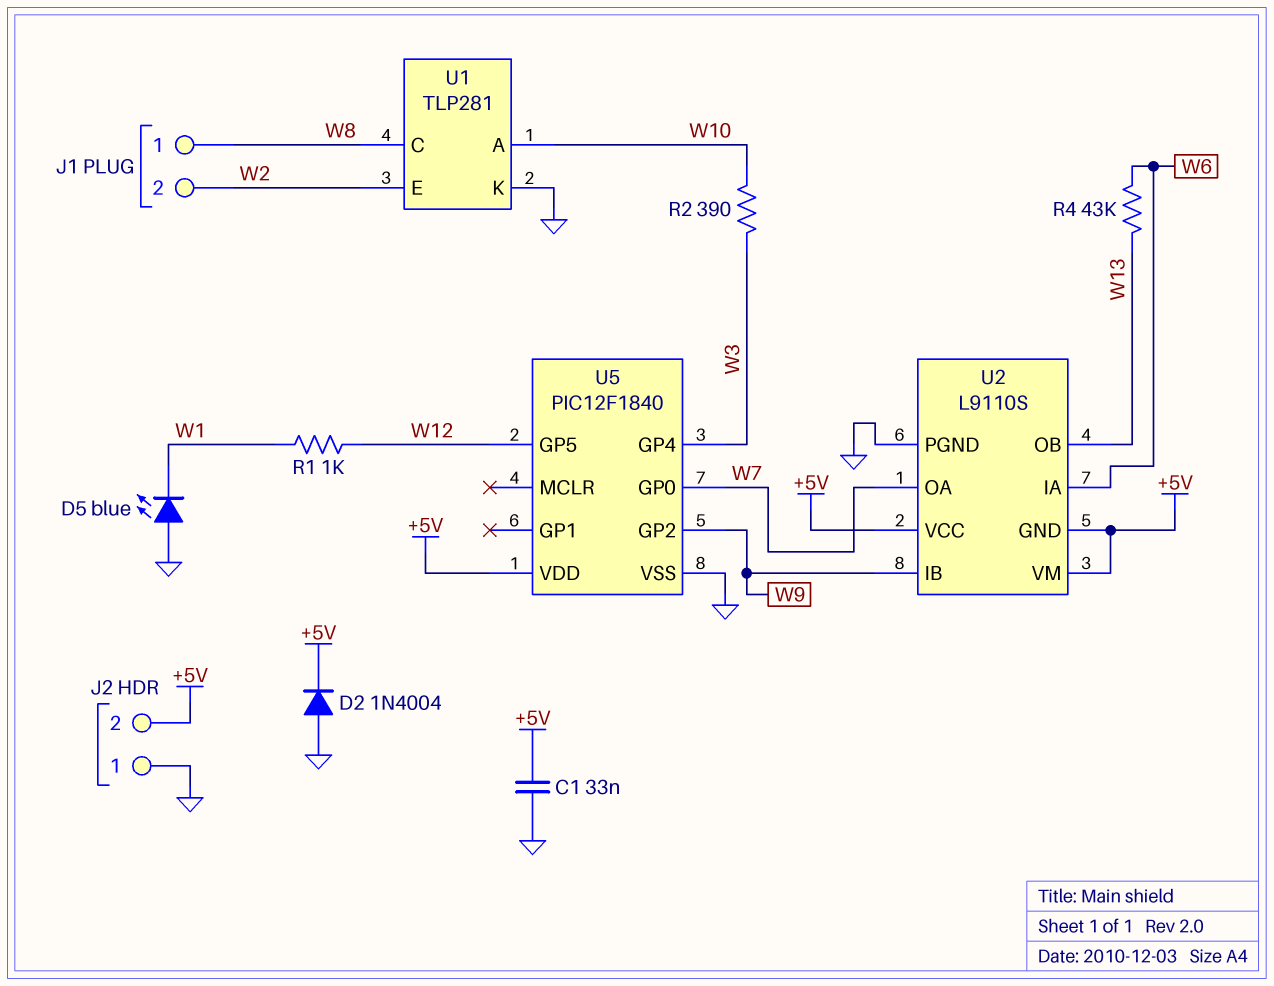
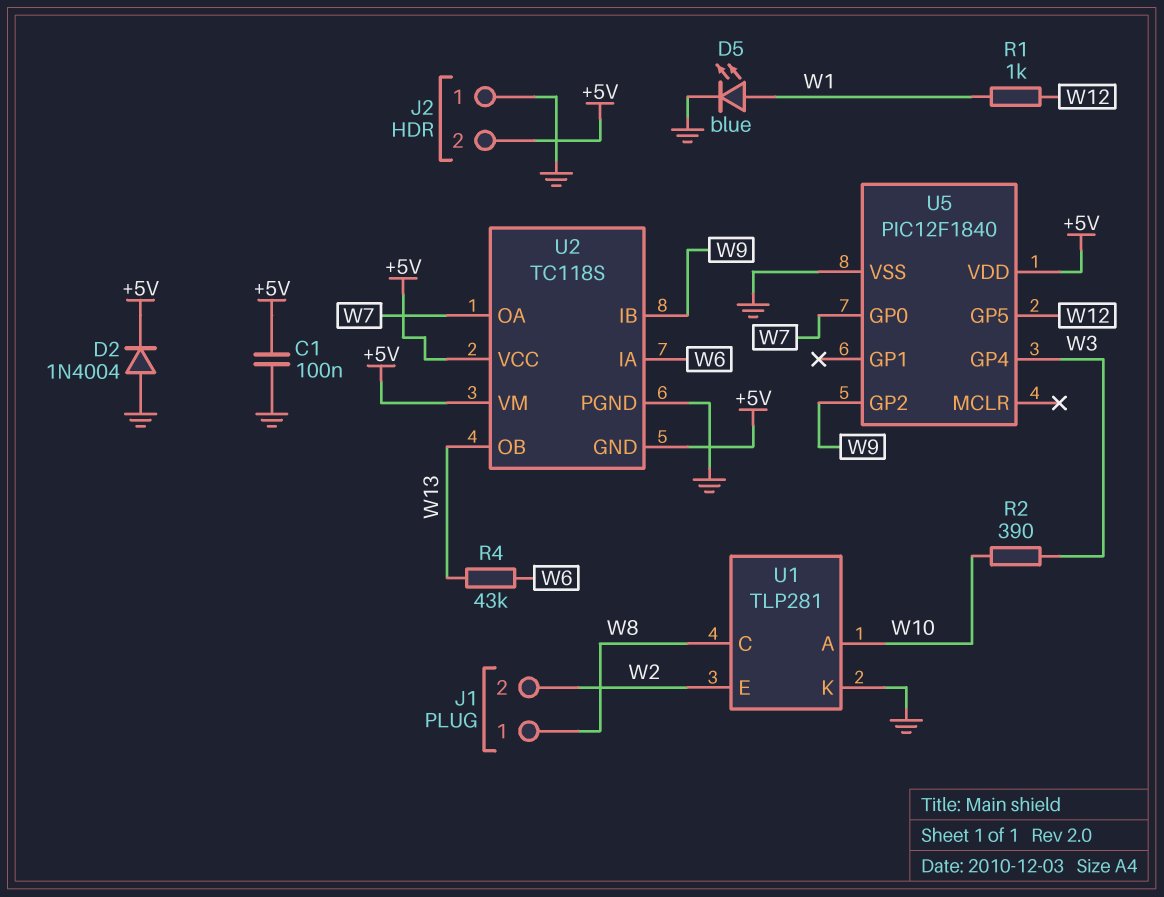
C1: 33nF (+5V, GND) -> 100nF (+5V, GND)
D5: LED blue (A GND, K W1) -> LED blue (A W1, K GND)
U2: L9110S -> TC118S

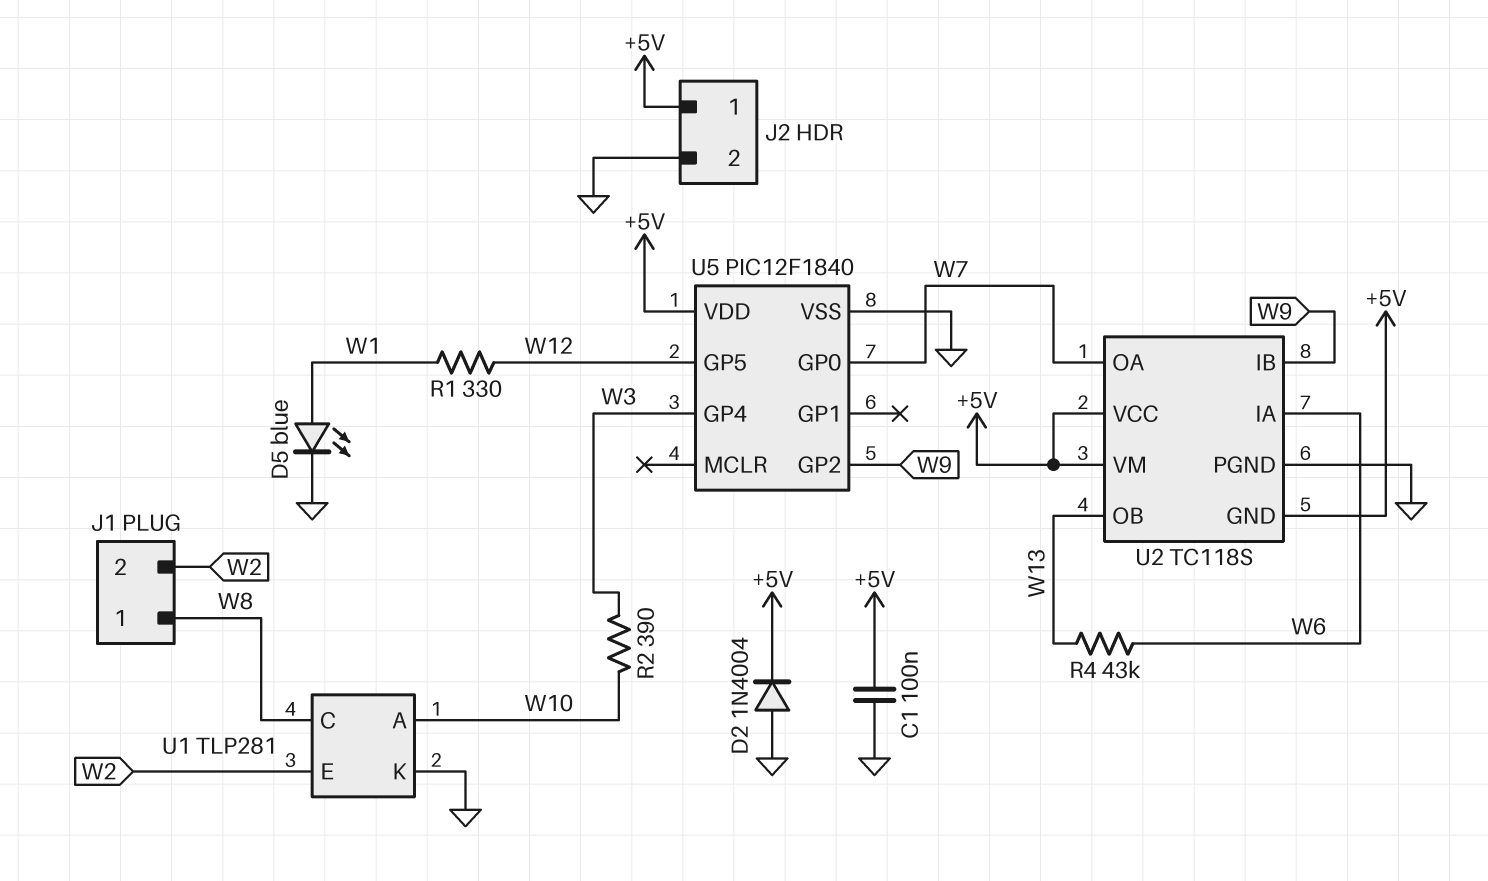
J2 pin 1: GND -> +5V
J2 pin 2: +5V -> GND
R1: 1k (W1, W12) -> 330 (W1, W12)

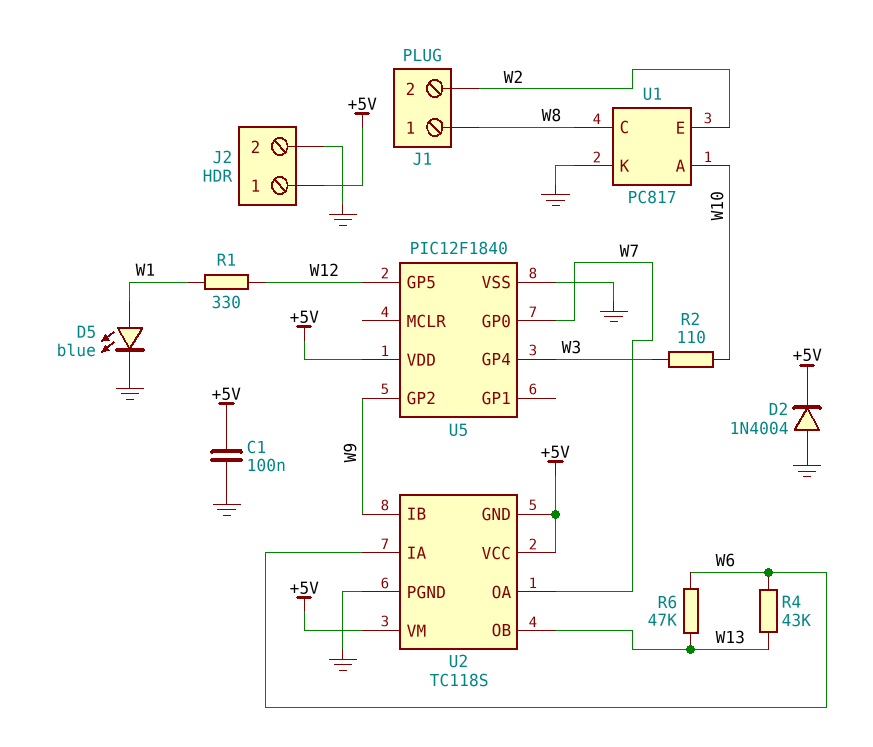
R2: 390 (W3, W10) -> 110 (W3, W10)
R6: none -> 47k (W6, W13)
U1: TLP281 -> PC817

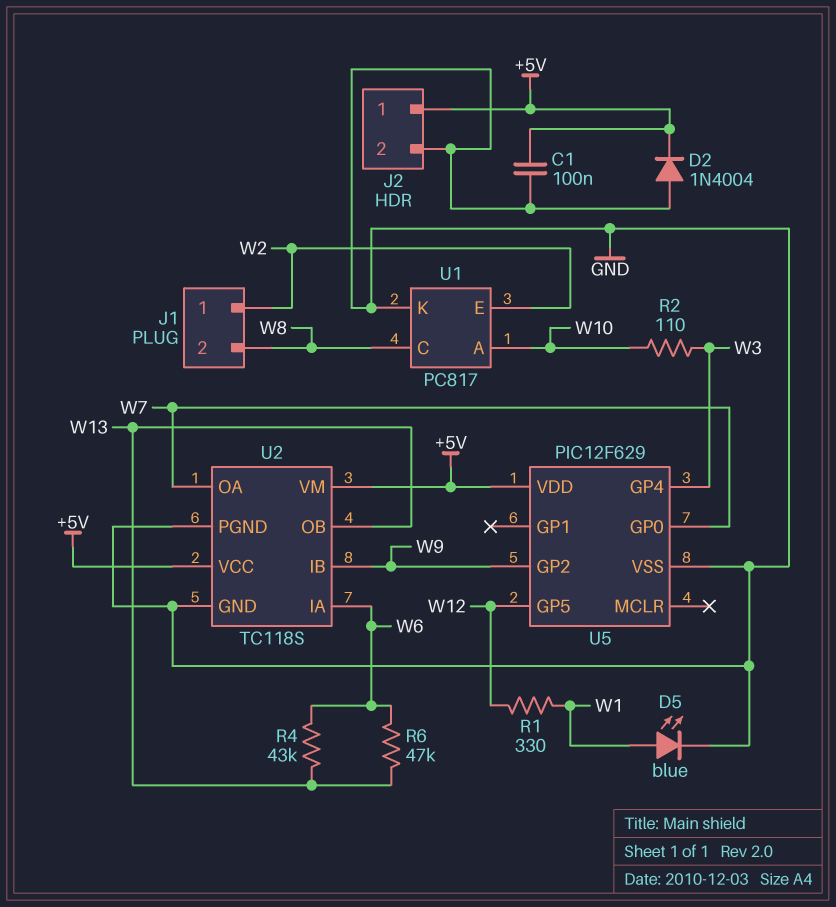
J1 pin 1: W8 -> W2
J1 pin 2: W2 -> W8
U2 pin GND: +5V -> GND
U5: PIC12F1840 -> PIC12F629

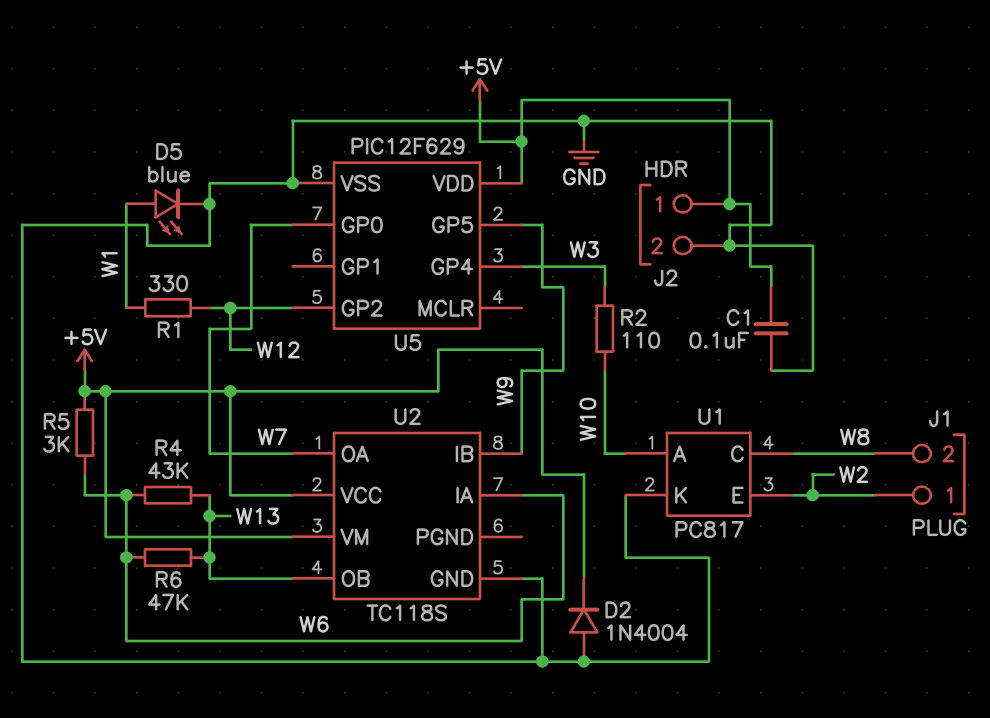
R5: none -> 3k (+5V, W6)
U2 pin PGND: GND -> none
U5 pin GP2: W9 -> W12
U5 pin GP5: W12 -> W9

